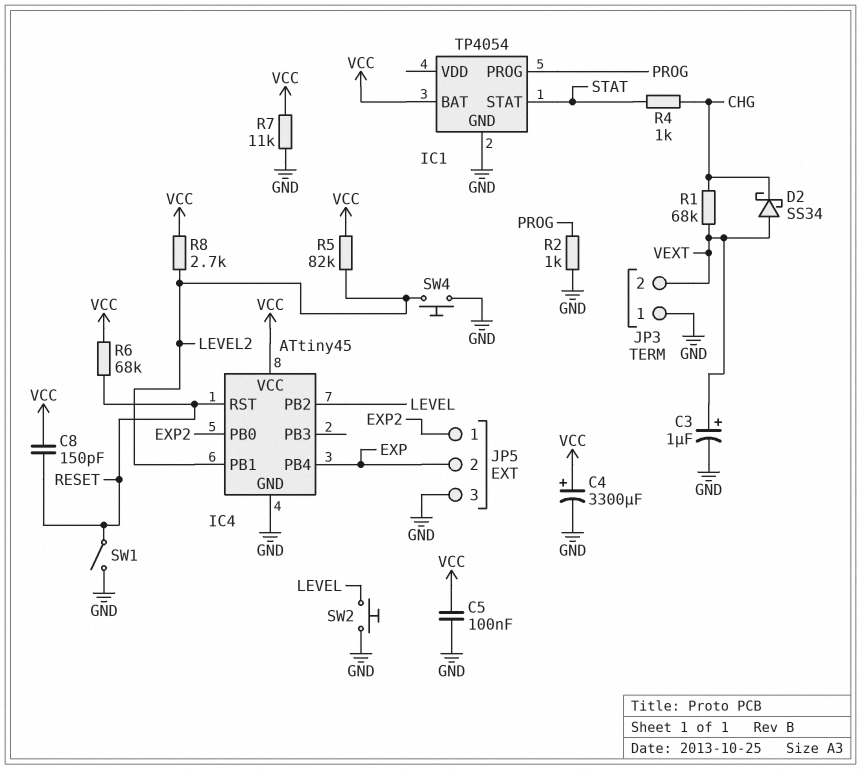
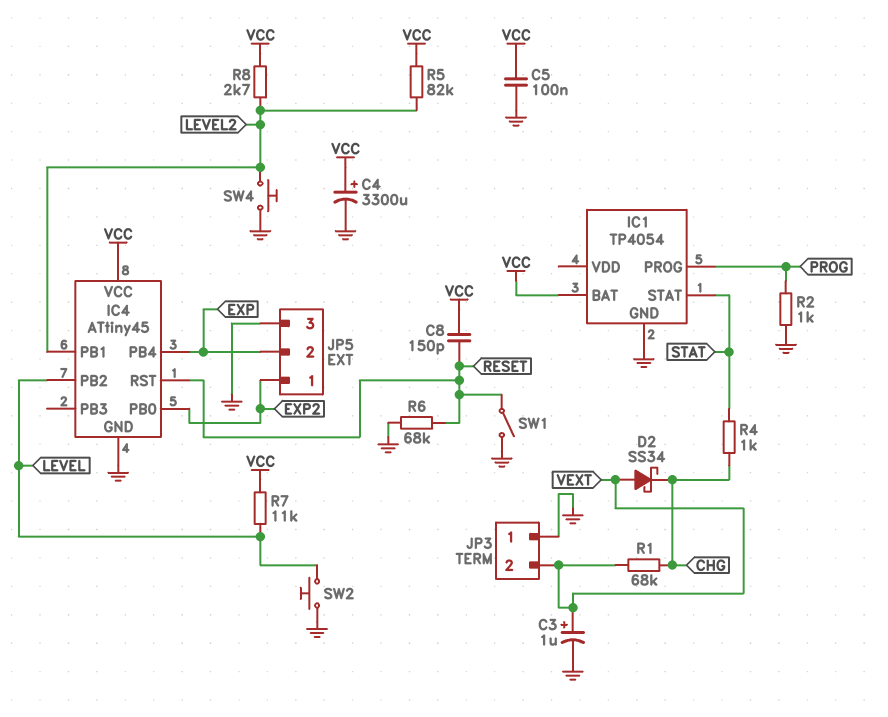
R6: 68k (RESET, VCC) -> 68k (GND, RESET)
R7: 11k (GND, VCC) -> 11k (LEVEL, VCC)

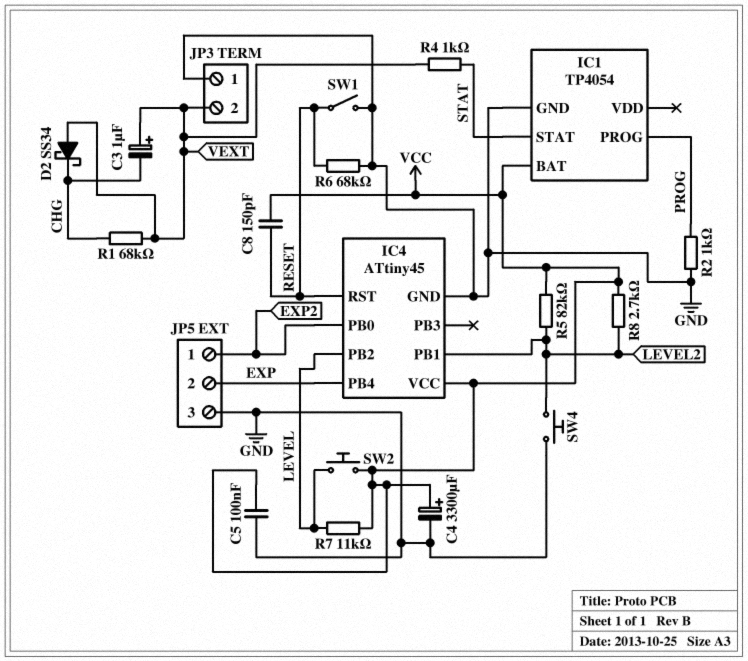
C3: 1uF (plus VEXT, minus GND) -> 1uF (plus VEXT, minus CHG)
R4: 1k (CHG, STAT) -> 1k (STAT, VEXT)
SW2: button (GND, LEVEL) -> button (LEVEL, VCC)

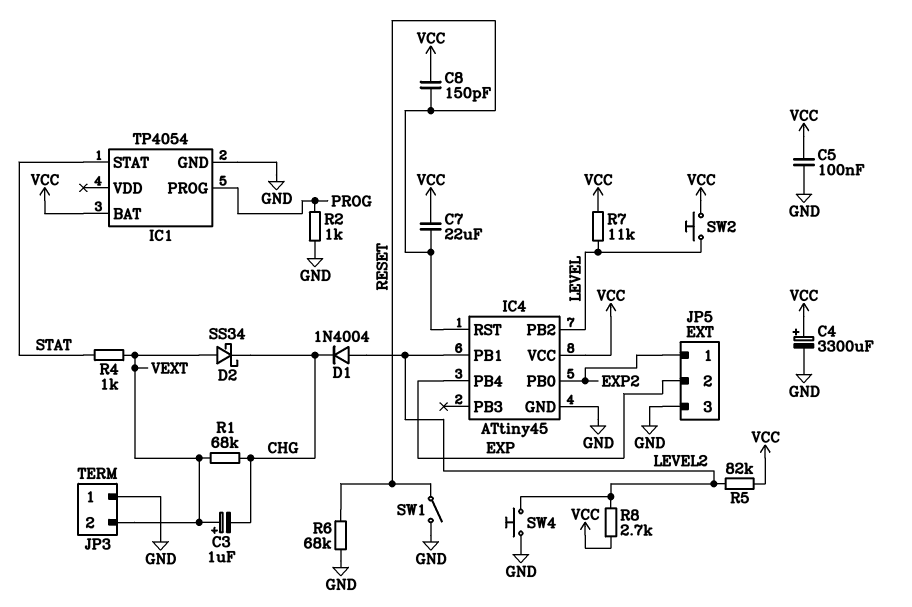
C7: none -> 22uF (RESET, VCC)
D1: none -> diode 1N4004 (A LEVEL2, K CHG)

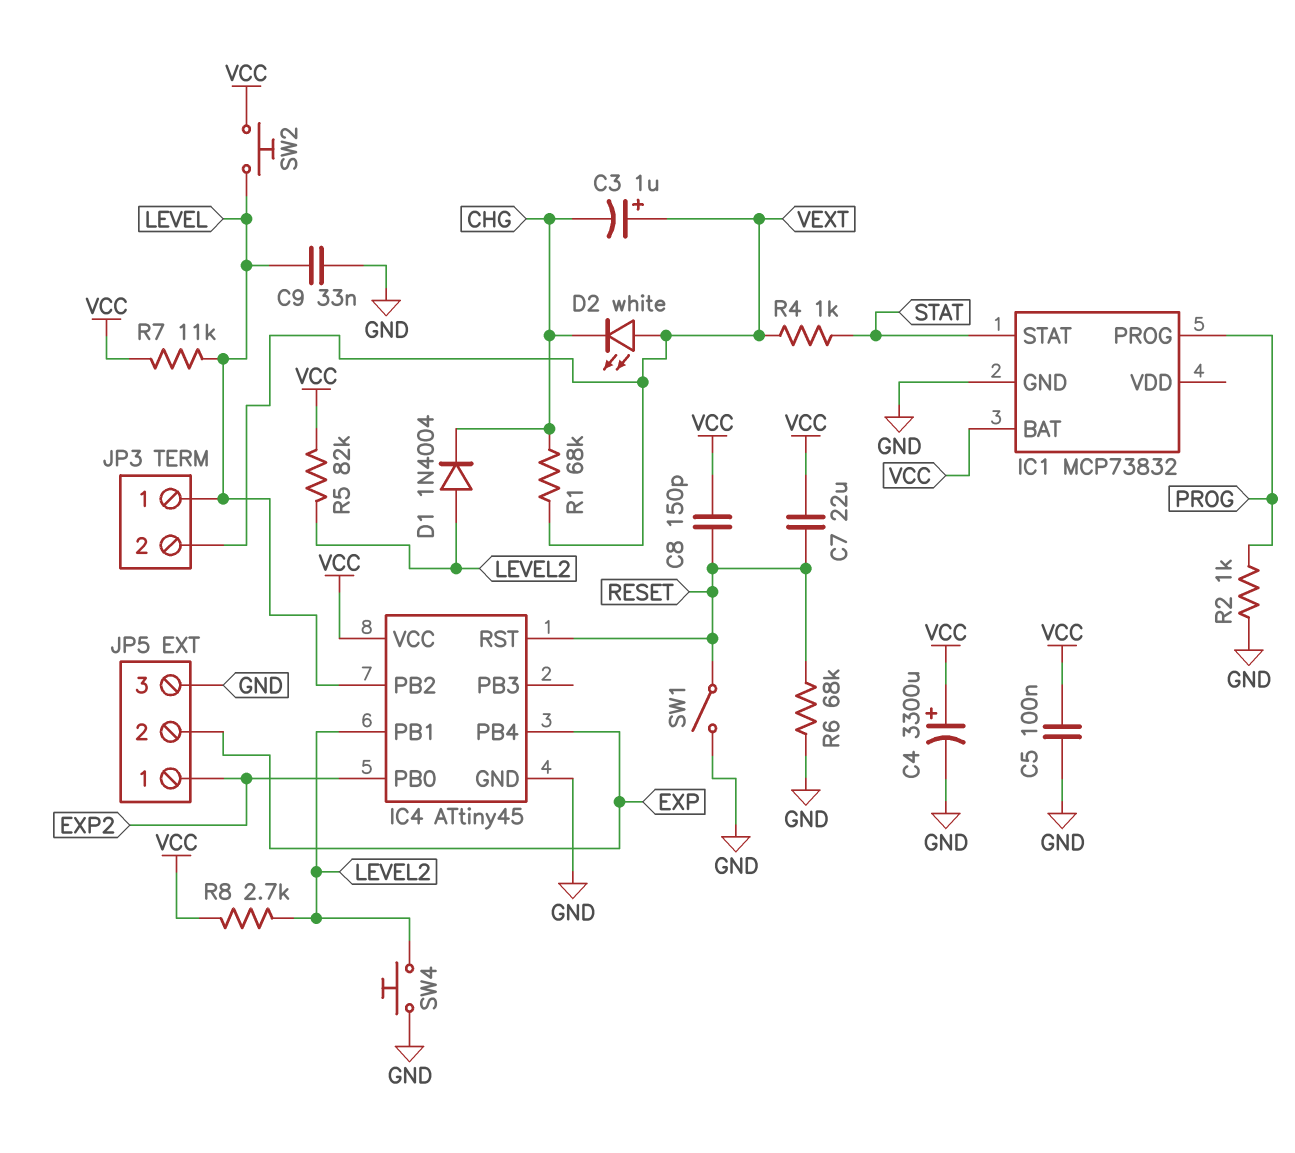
C9: none -> 33nF (GND, LEVEL)
D2: schottky SS34 (A VEXT, K CHG) -> LED white (A VEXT, K CHG)
IC1: TP4054 -> MCP73832
JP3 pin 1: GND -> LEVEL

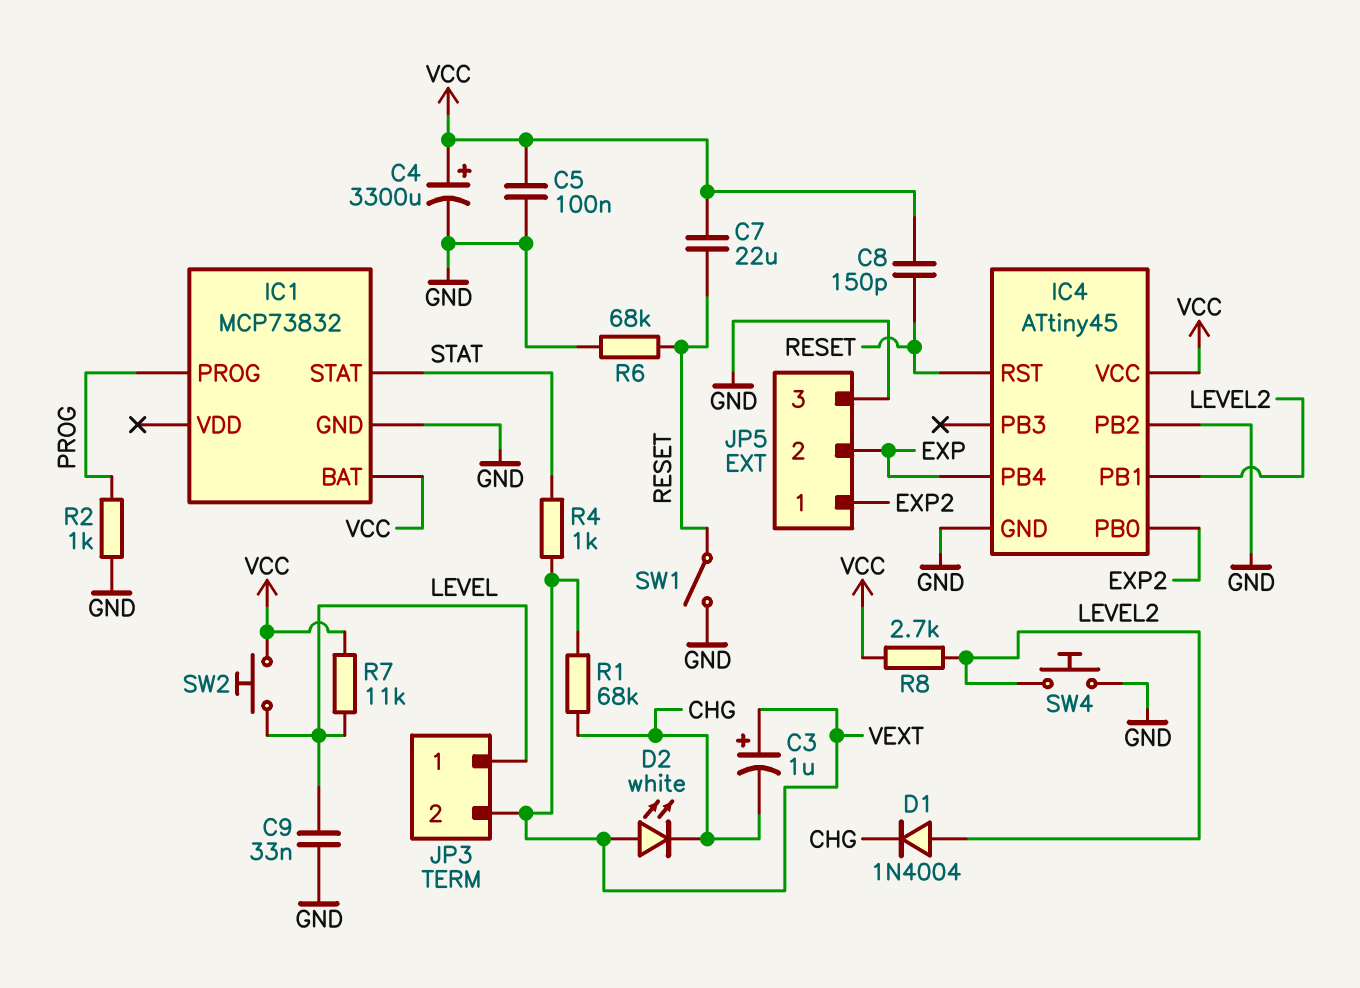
IC4 pin PB2: LEVEL -> GND
R5: 82k (LEVEL2, VCC) -> none

